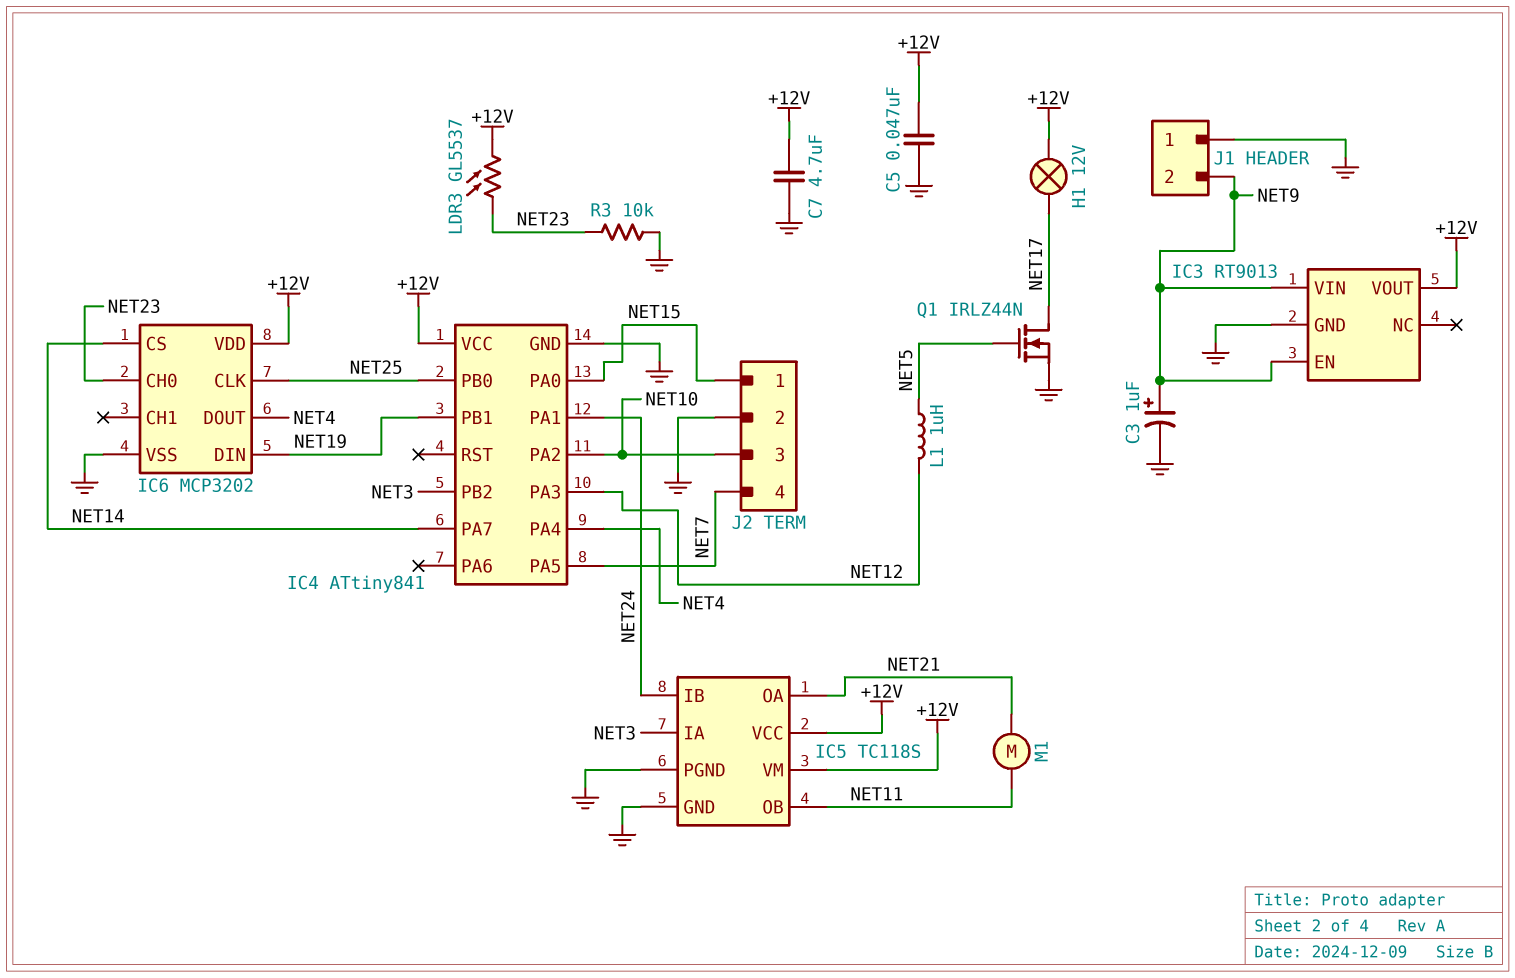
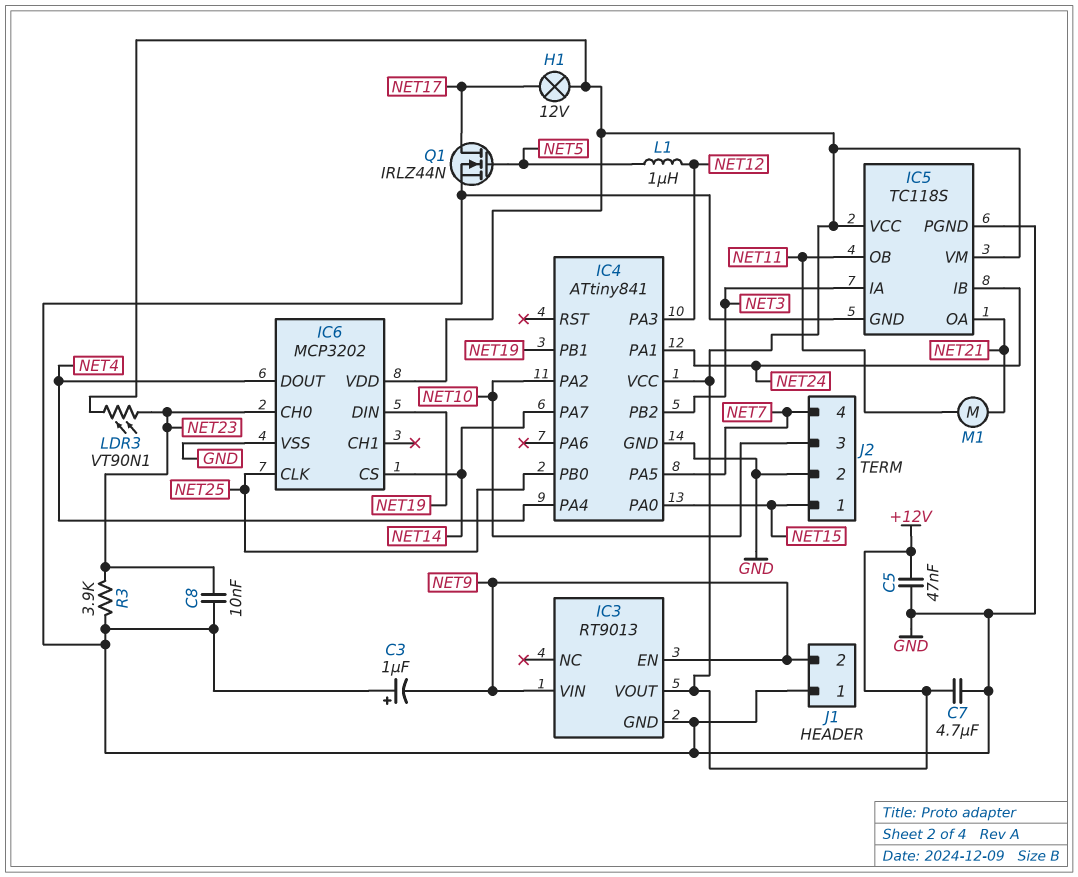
C3: 1uF (plus NET9, minus GND) -> 1uF (plus GND, minus NET9)
C8: none -> 10nF (GND, NET23)
LDR3: GL5537 (+12V, NET23) -> VT90N1 (+12V, NET23)
R3: 10k (GND, NET23) -> 3.9k (GND, NET23)

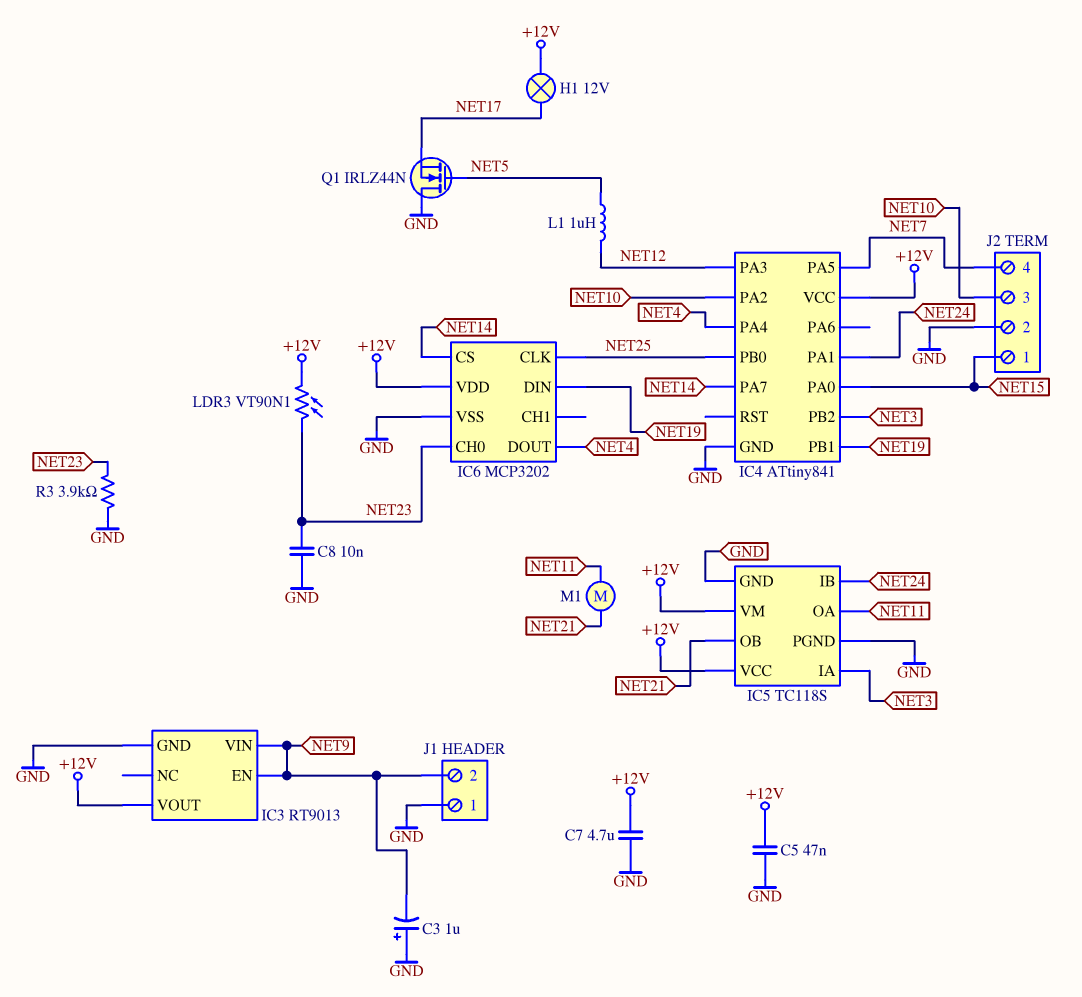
IC5 pin OA: NET21 -> NET11
IC5 pin OB: NET11 -> NET21
Q1: NMOS IRLZ44N (G NET5, D NET17, S GND) -> NMOS IRLZ44N (G NET5, D GND, S NET17)

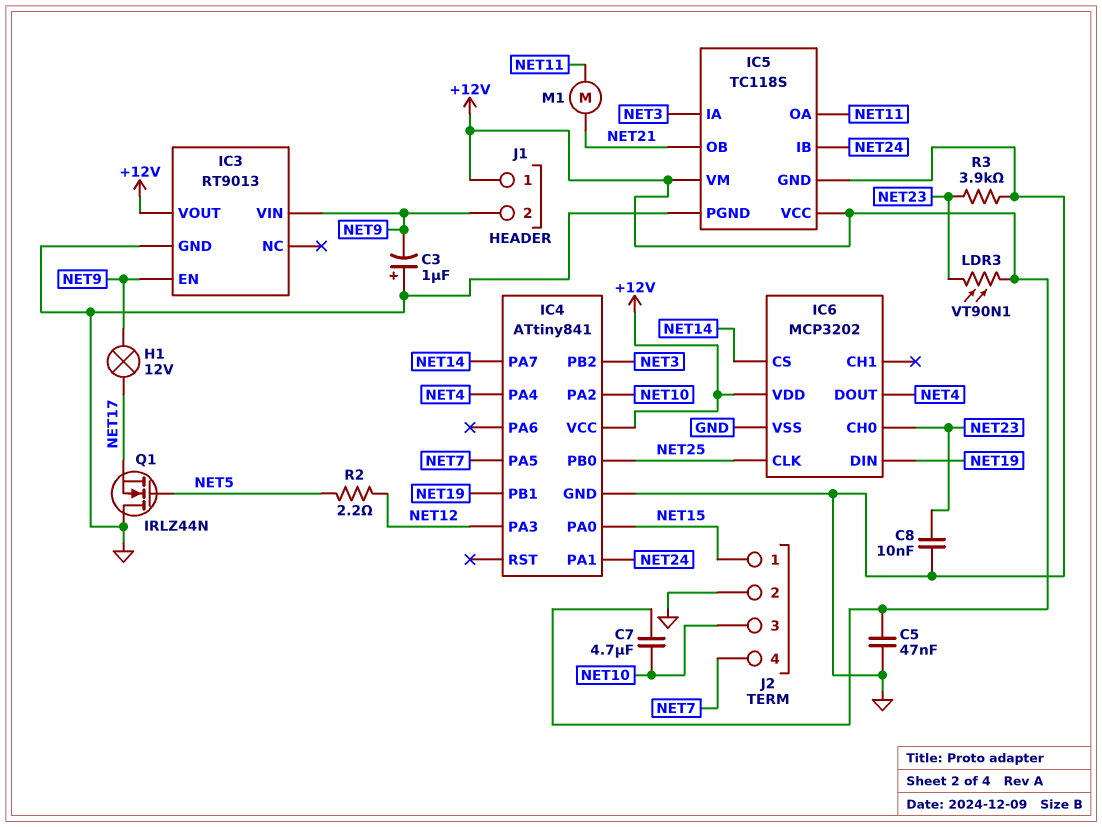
C7: 4.7uF (+12V, GND) -> 4.7uF (+12V, NET10)
H1: lamp 12V (+12V, NET17) -> lamp 12V (NET9, NET17)
J1 pin 1: GND -> +12V
L1: 1uH (NET5, NET12) -> none
R2: none -> 2.2 (NET5, NET12)

